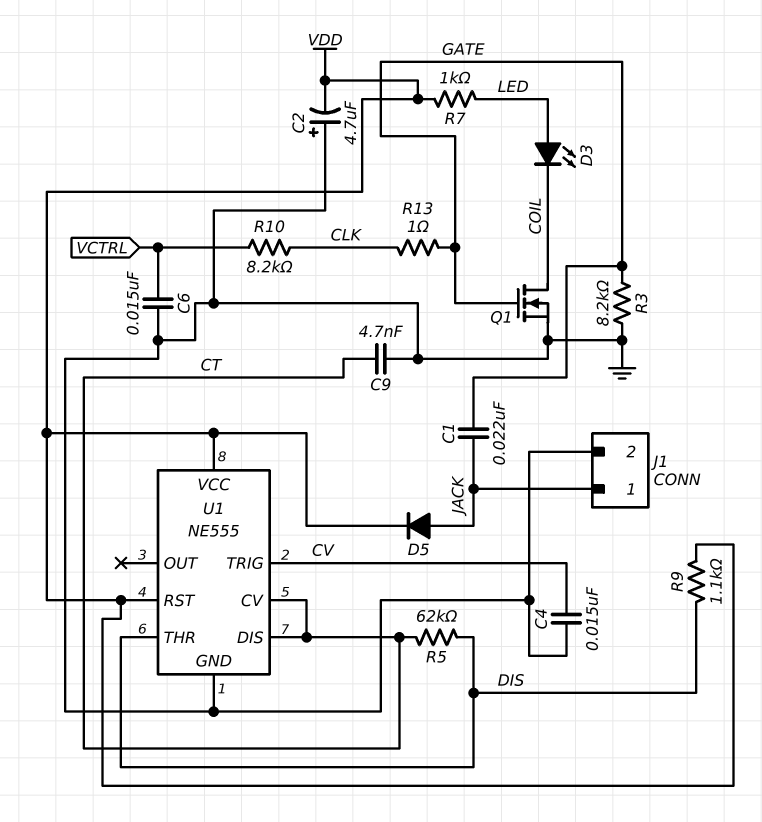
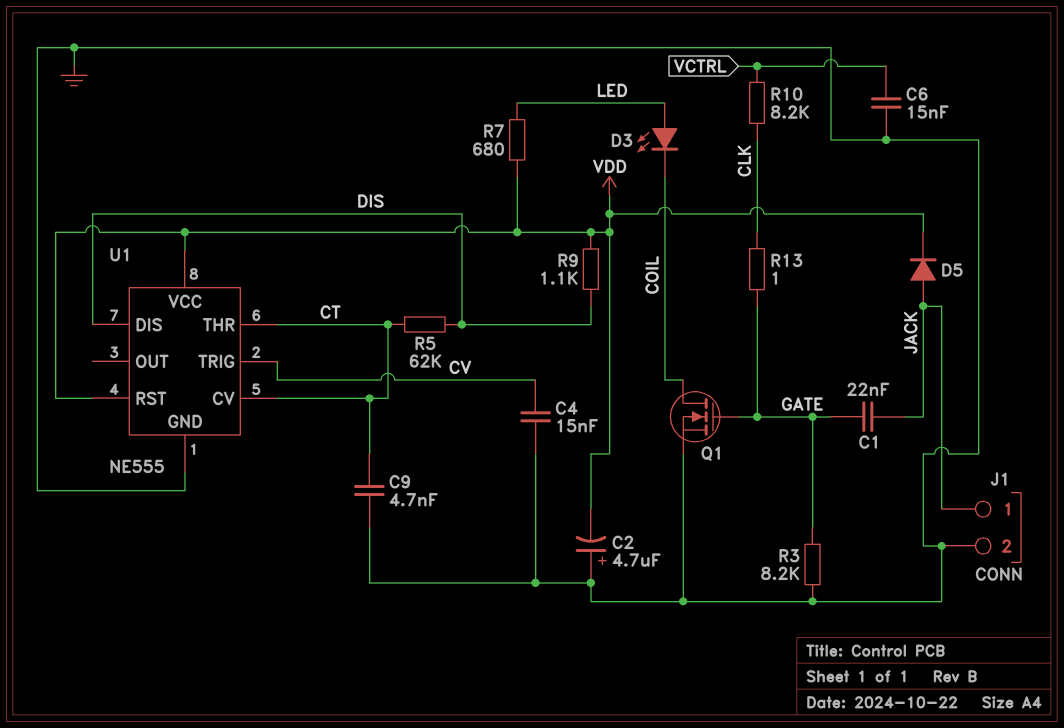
R7: 1k (LED, VDD) -> 680 (LED, VDD)
U1 pin DIS: CT -> DIS
U1 pin THR: DIS -> CT

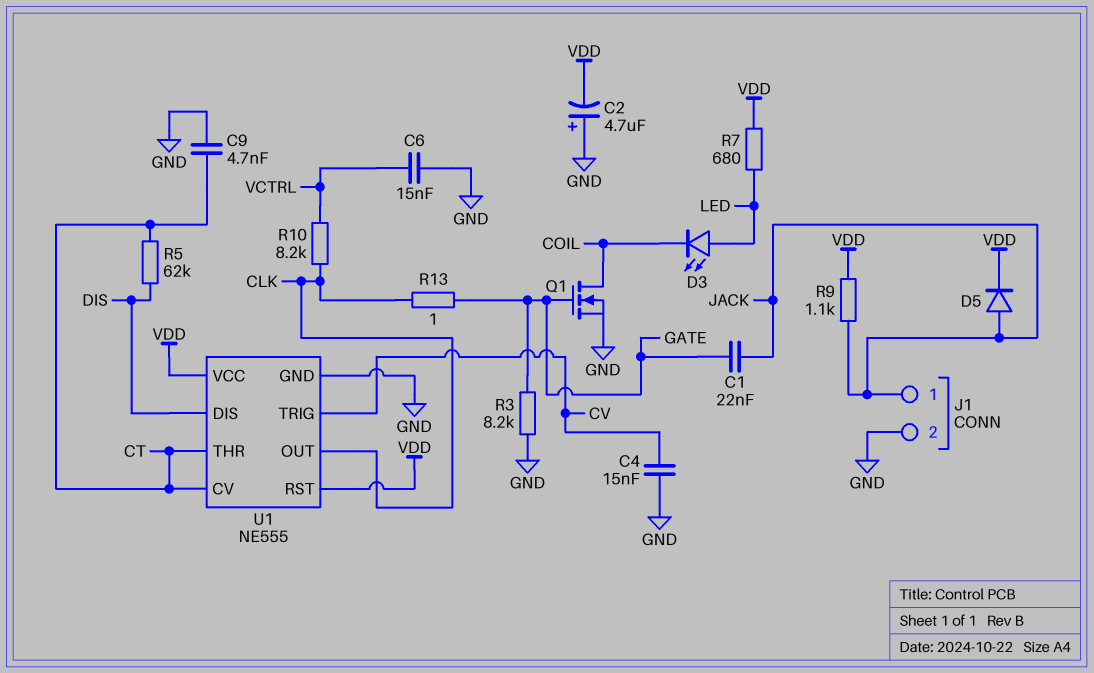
R9: 1.1k (DIS, VDD) -> 1.1k (JACK, VDD)
U1 pin OUT: none -> CLK

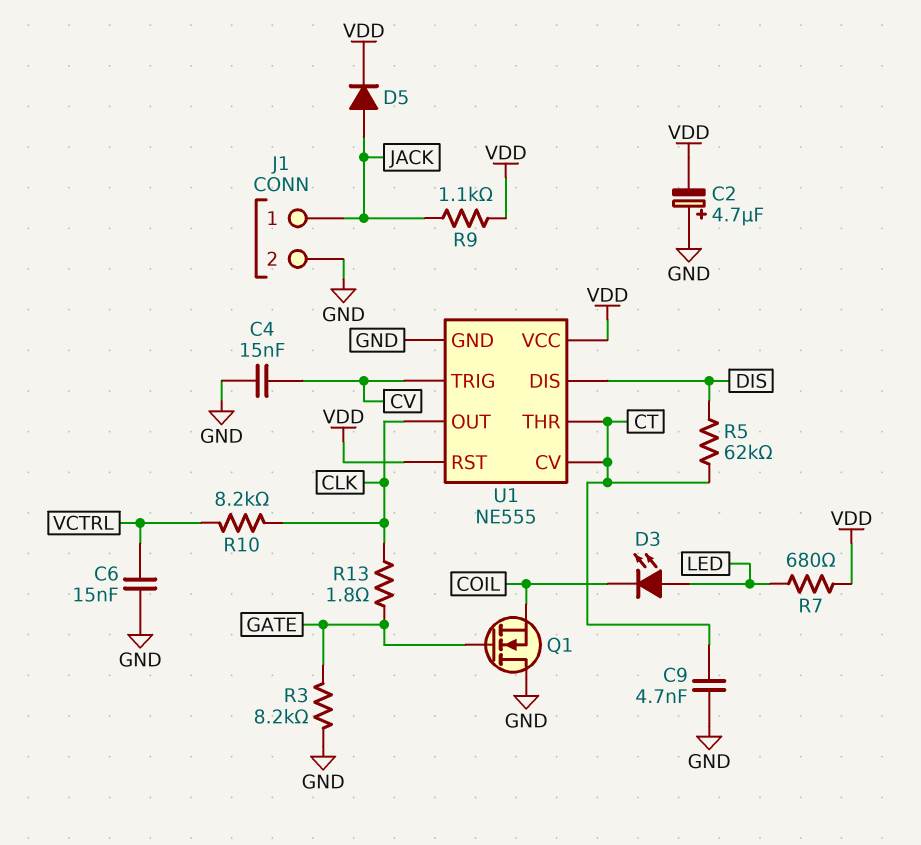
C1: 22nF (GATE, JACK) -> none
Q1: NMOS (G GATE, D COIL, S GND) -> NMOS (G GATE, D GND, S COIL)
R13: 1 (CLK, GATE) -> 1.8 (CLK, GATE)

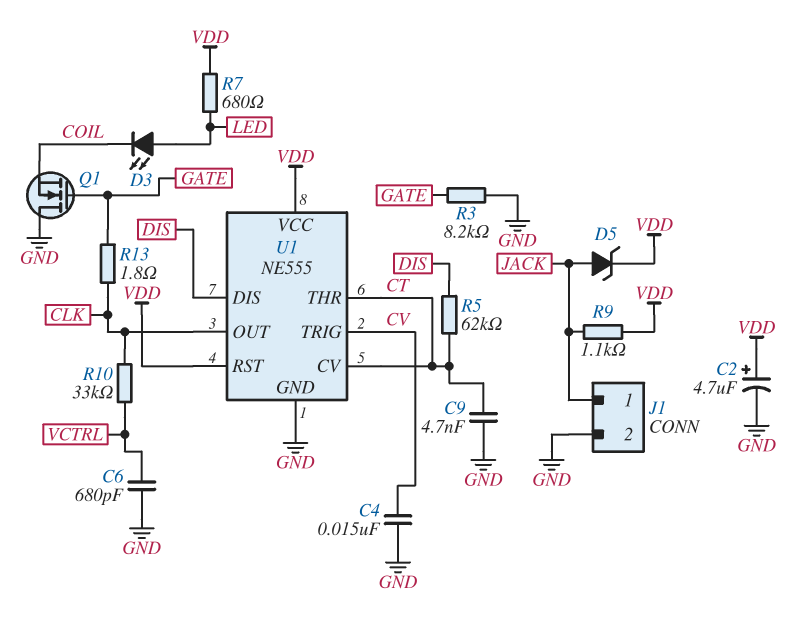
C2: 4.7uF (plus GND, minus VDD) -> 4.7uF (plus VDD, minus GND)
C6: 15nF (GND, VCTRL) -> 680pF (GND, VCTRL)
D5: diode (A JACK, K VDD) -> zener (A JACK, K VDD)
R10: 8.2k (CLK, VCTRL) -> 33k (CLK, VCTRL)

